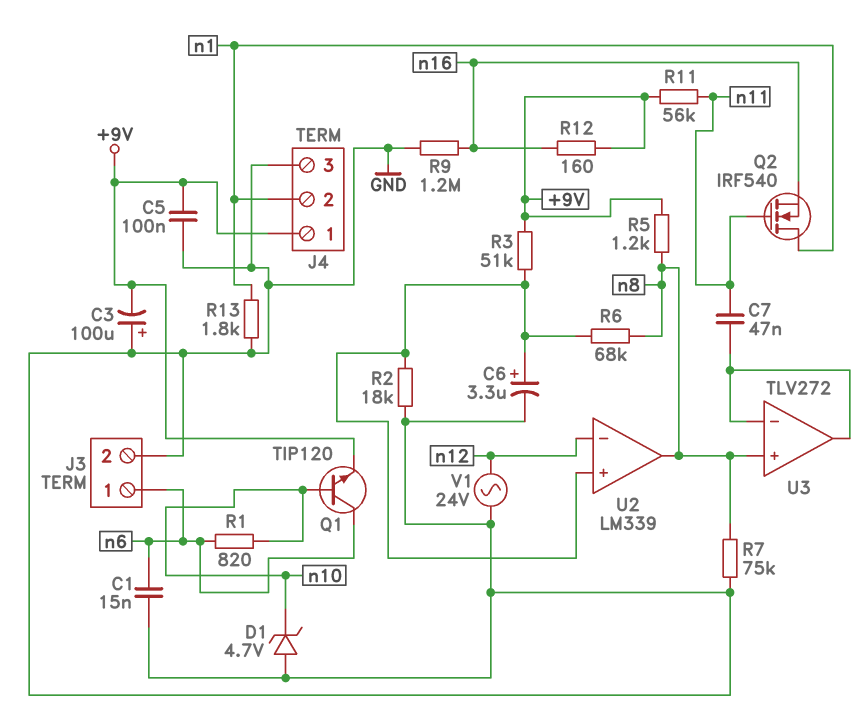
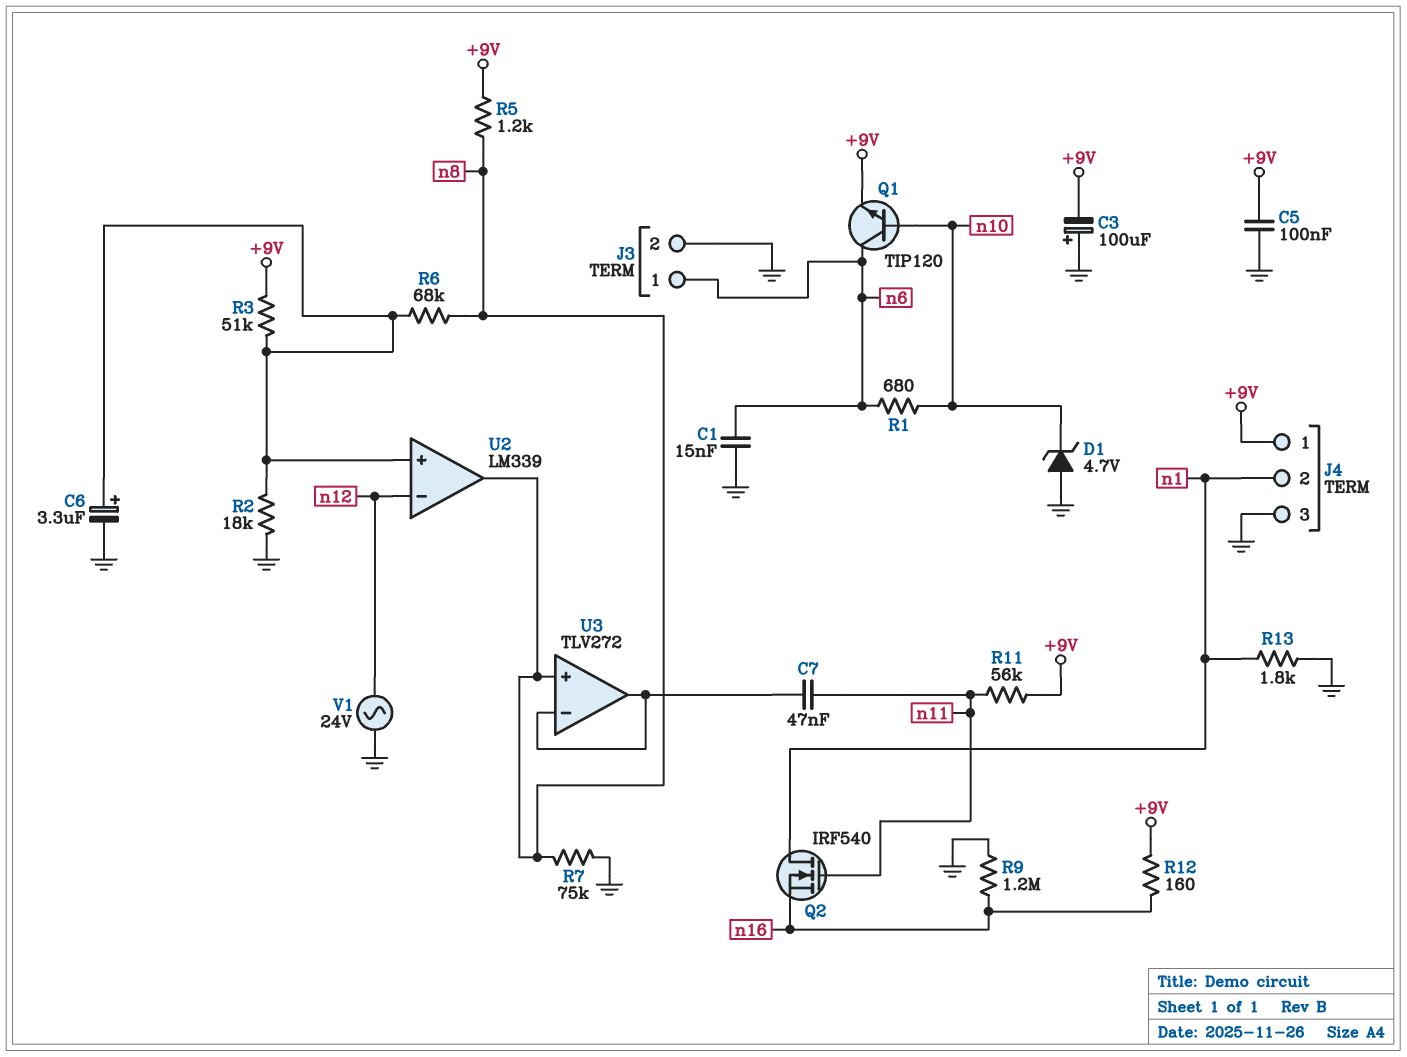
R1: 820 (n6, n10) -> 680 (n6, n10)

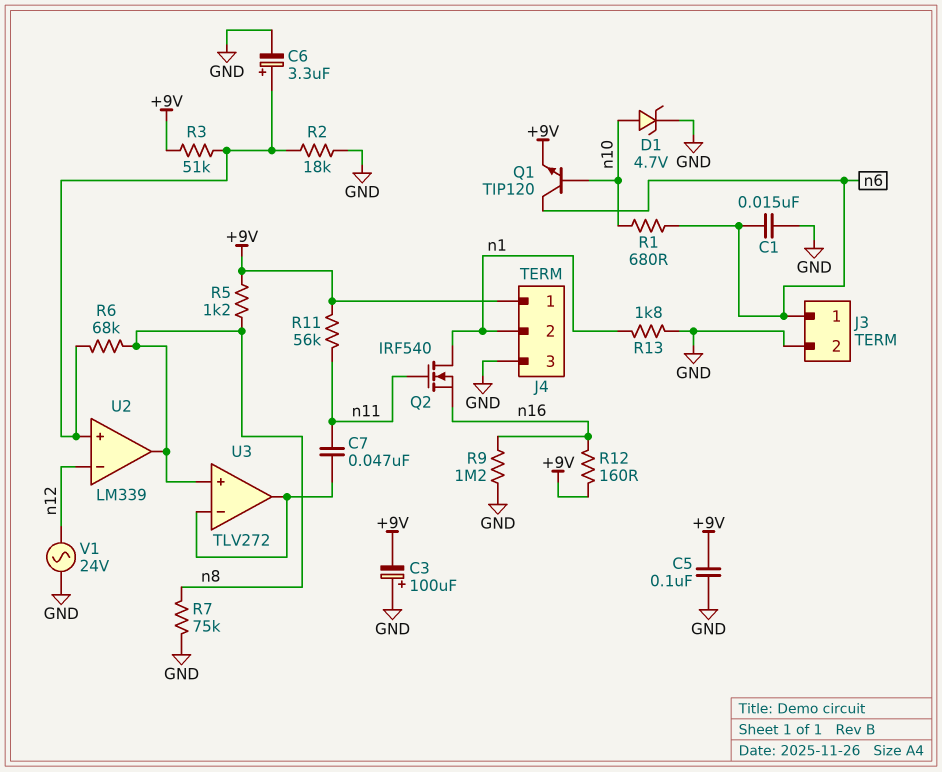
D1: zener 4.7V (A GND, K n10) -> zener 4.7V (A n10, K GND)

